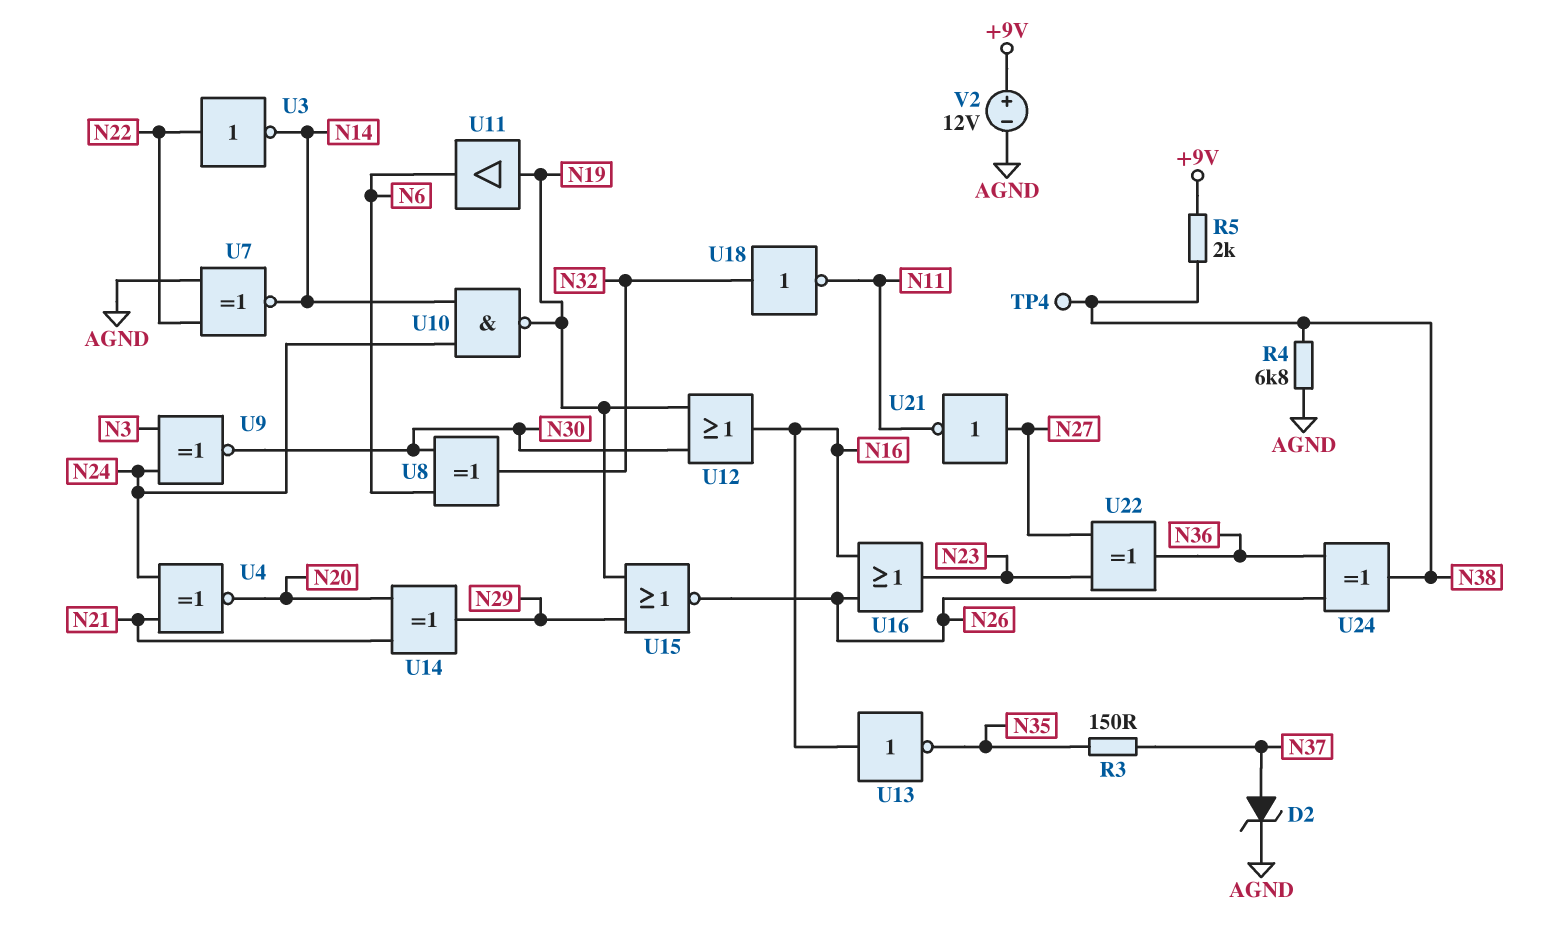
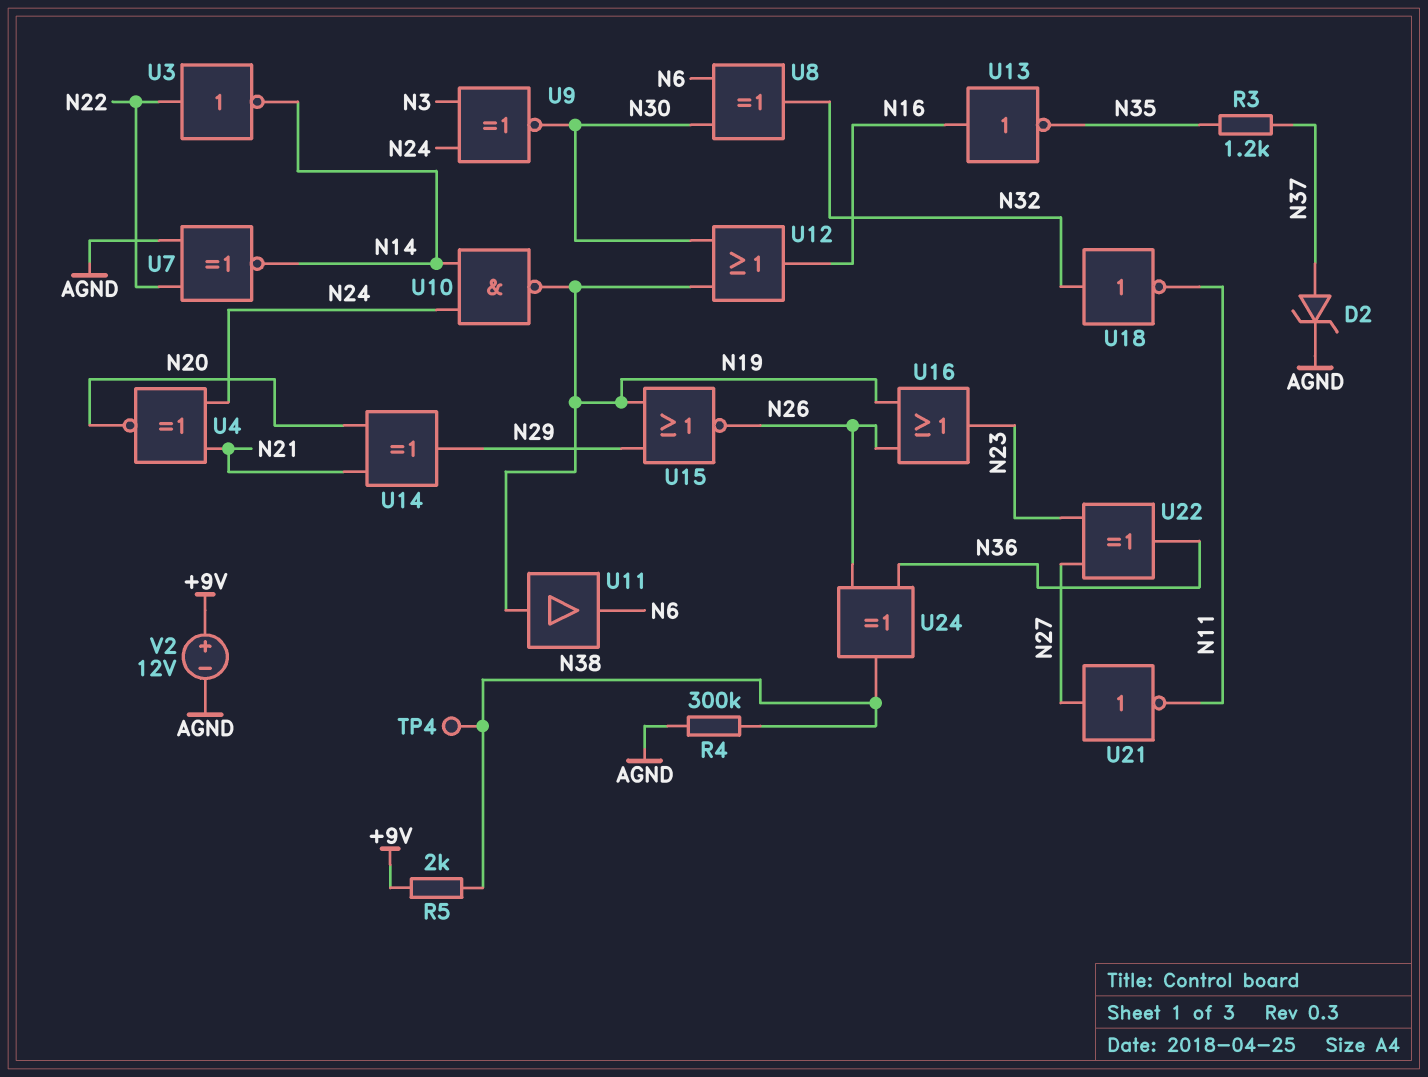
R3: 150 (N35, N37) -> 1.2k (N35, N37)
R4: 6.8k (AGND, N38) -> 300k (AGND, N38)
U16: OR (in N16, in N26, out N23) -> OR (in N19, in N26, out N23)

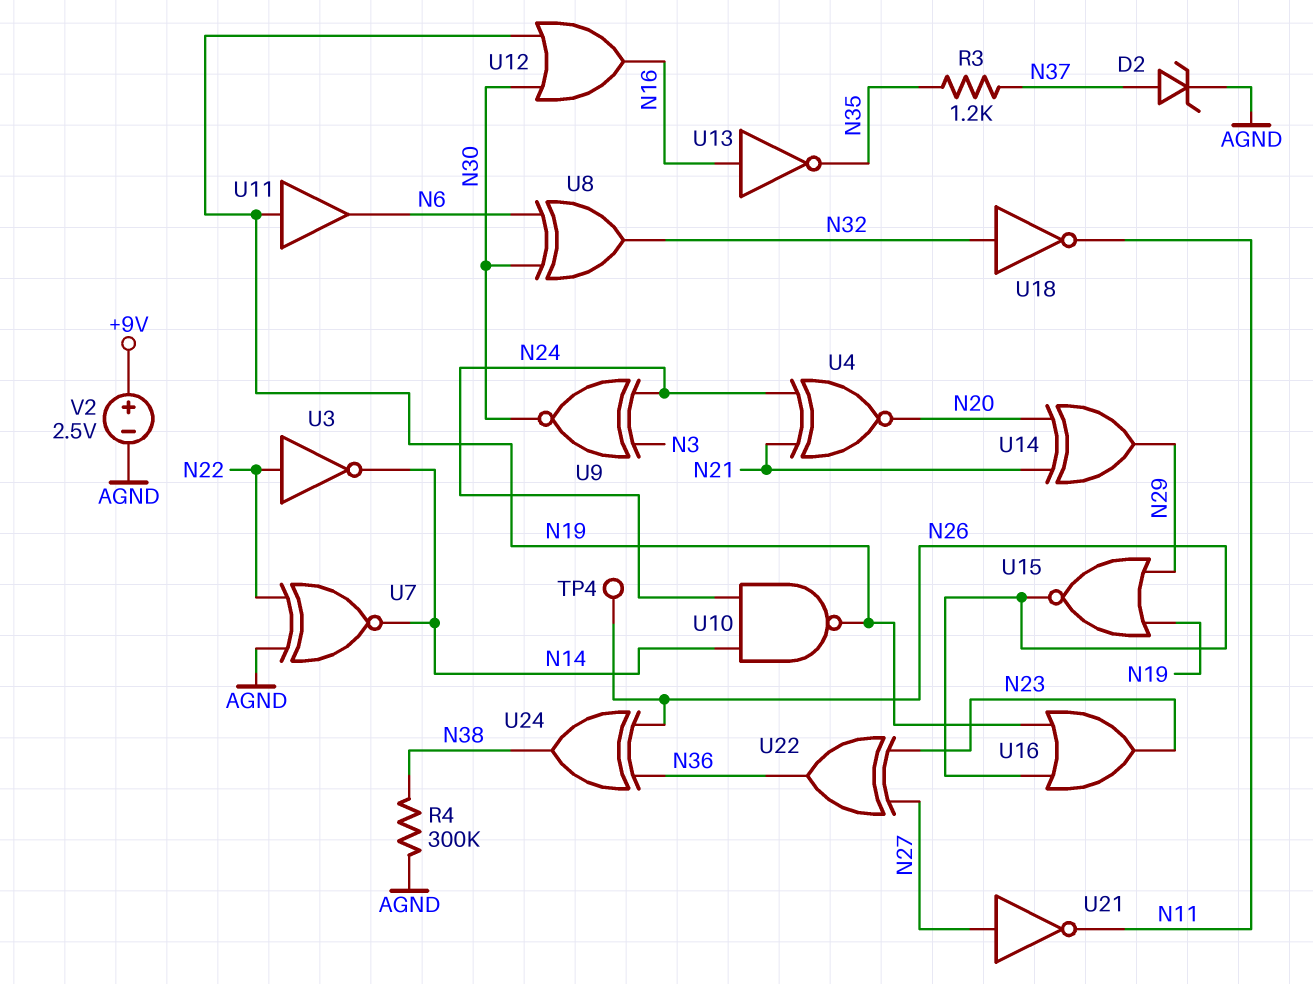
R5: 2k (+9V, N38) -> none
TP4: test point (N38) -> test point (N26)
V2: 12V (plus +9V, minus AGND) -> 2.5V (plus +9V, minus AGND)

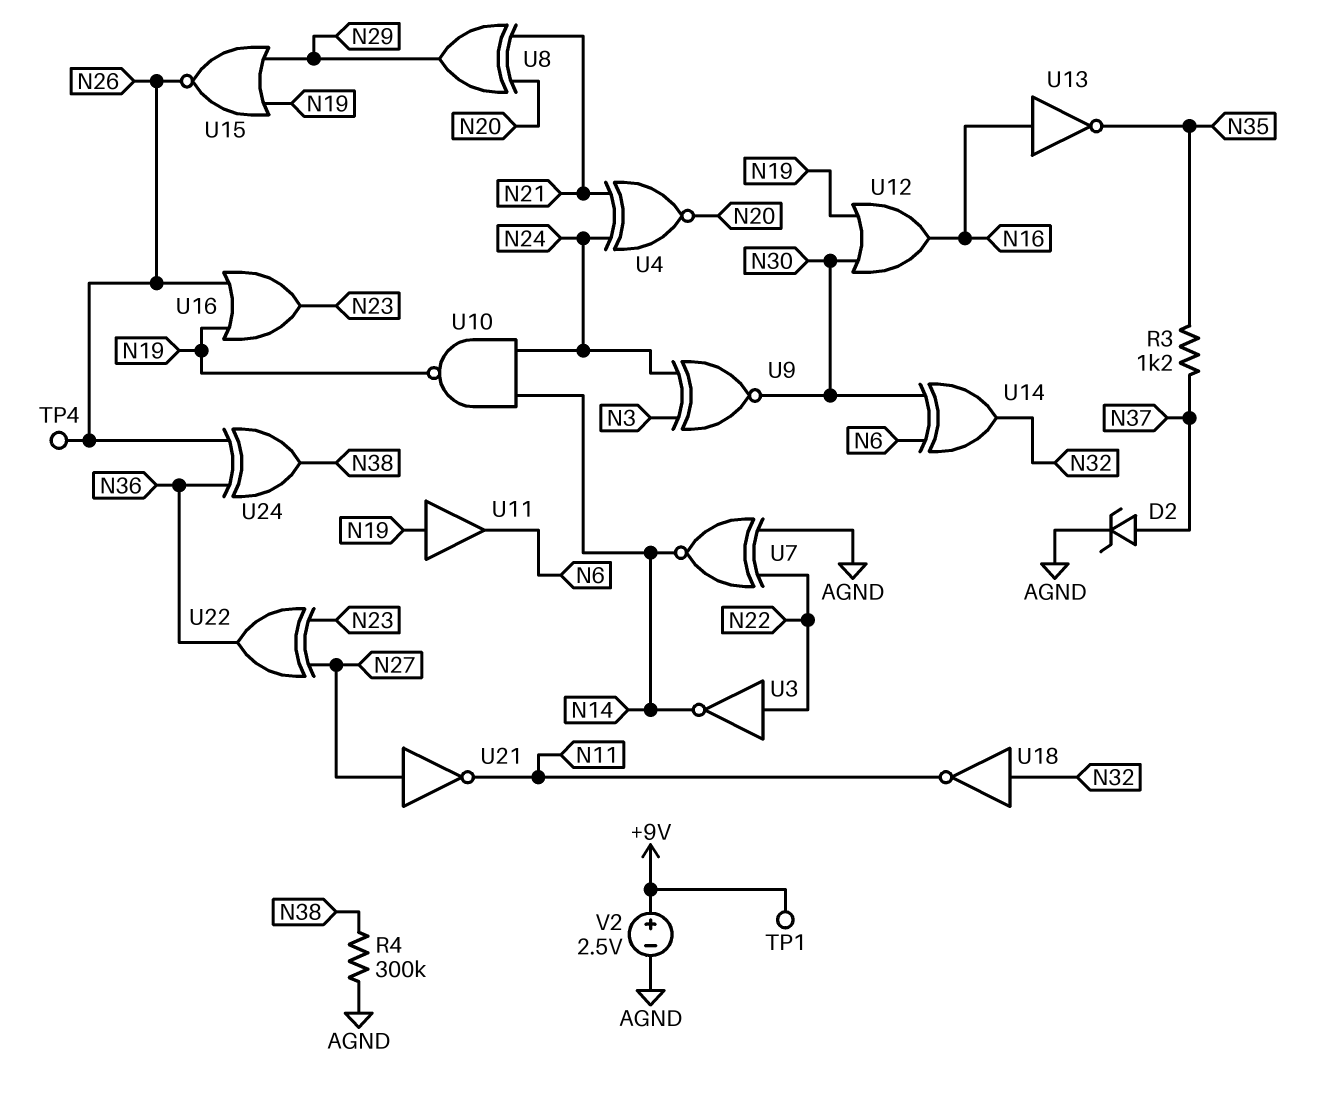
TP1: none -> test point (+9V)
U8: XOR (in N6, in N30, out N32) -> XOR (in N20, in N21, out N29)
U14: XOR (in N20, in N21, out N29) -> XOR (in N6, in N30, out N32)

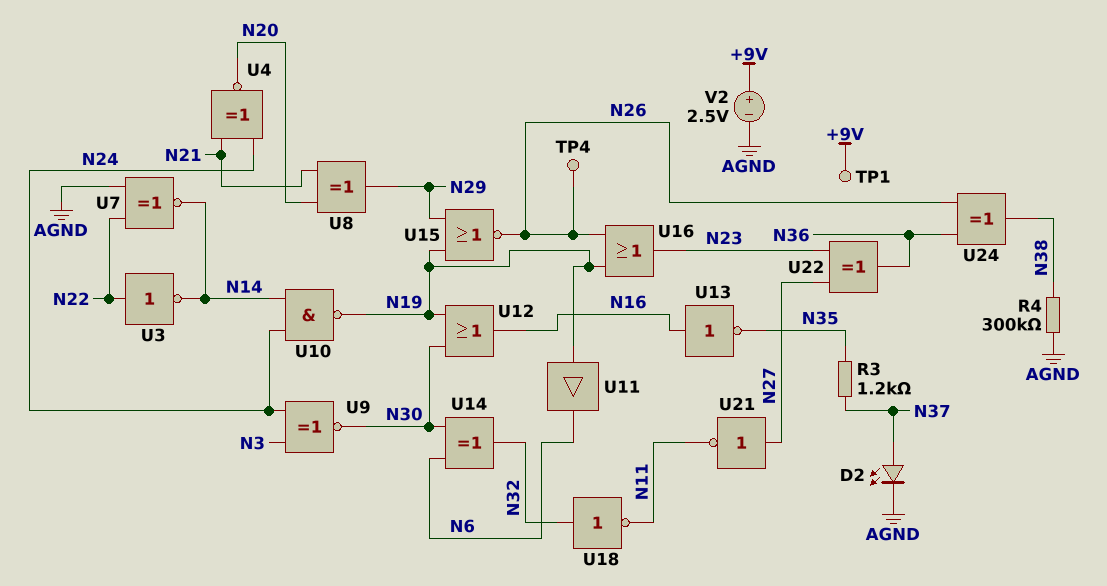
D2: zener (A N37, K AGND) -> LED (A N37, K AGND)

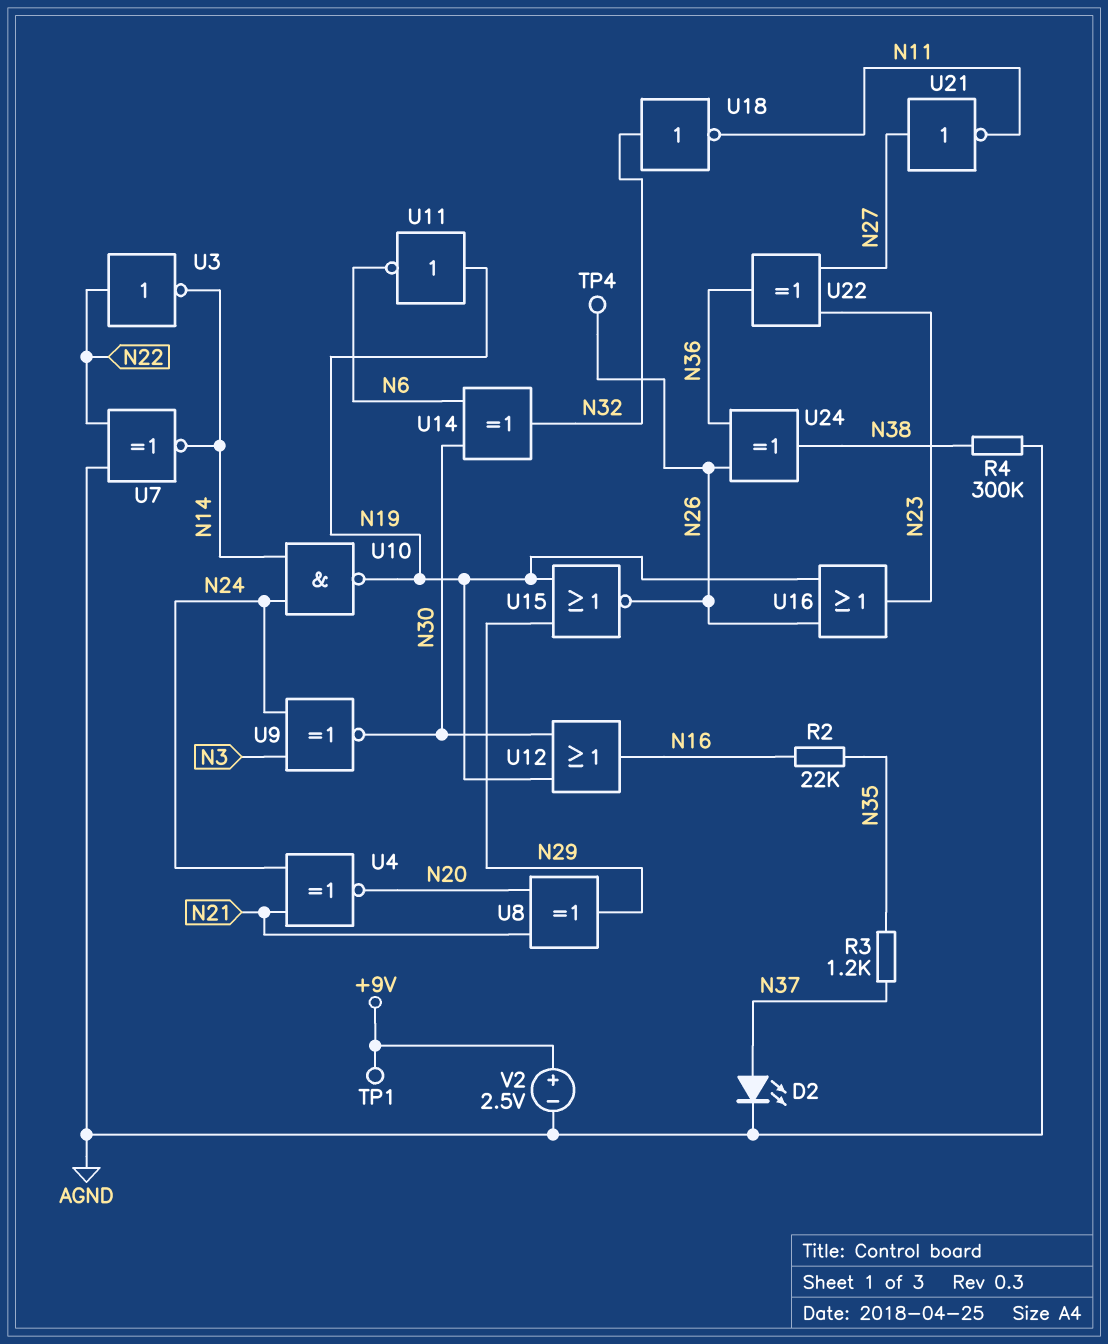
R2: none -> 22k (N16, N35)
U11: buffer (in N19, out N6) -> NOT (in N19, out N6)
U13: NOT (in N16, out N35) -> none

